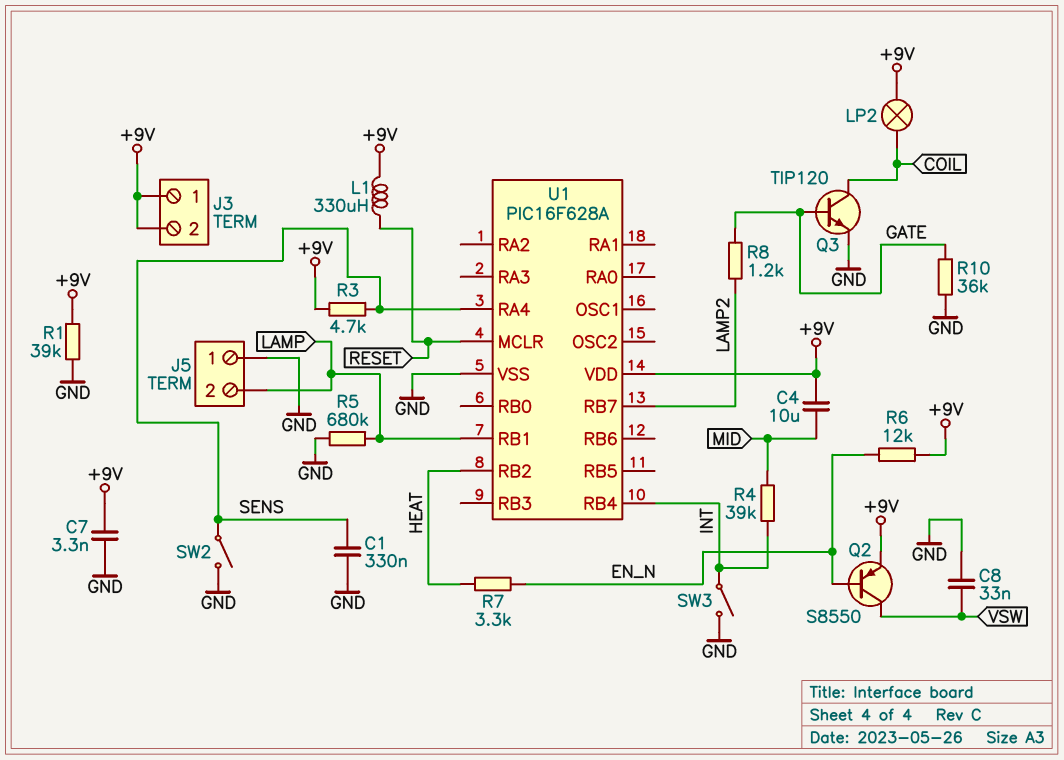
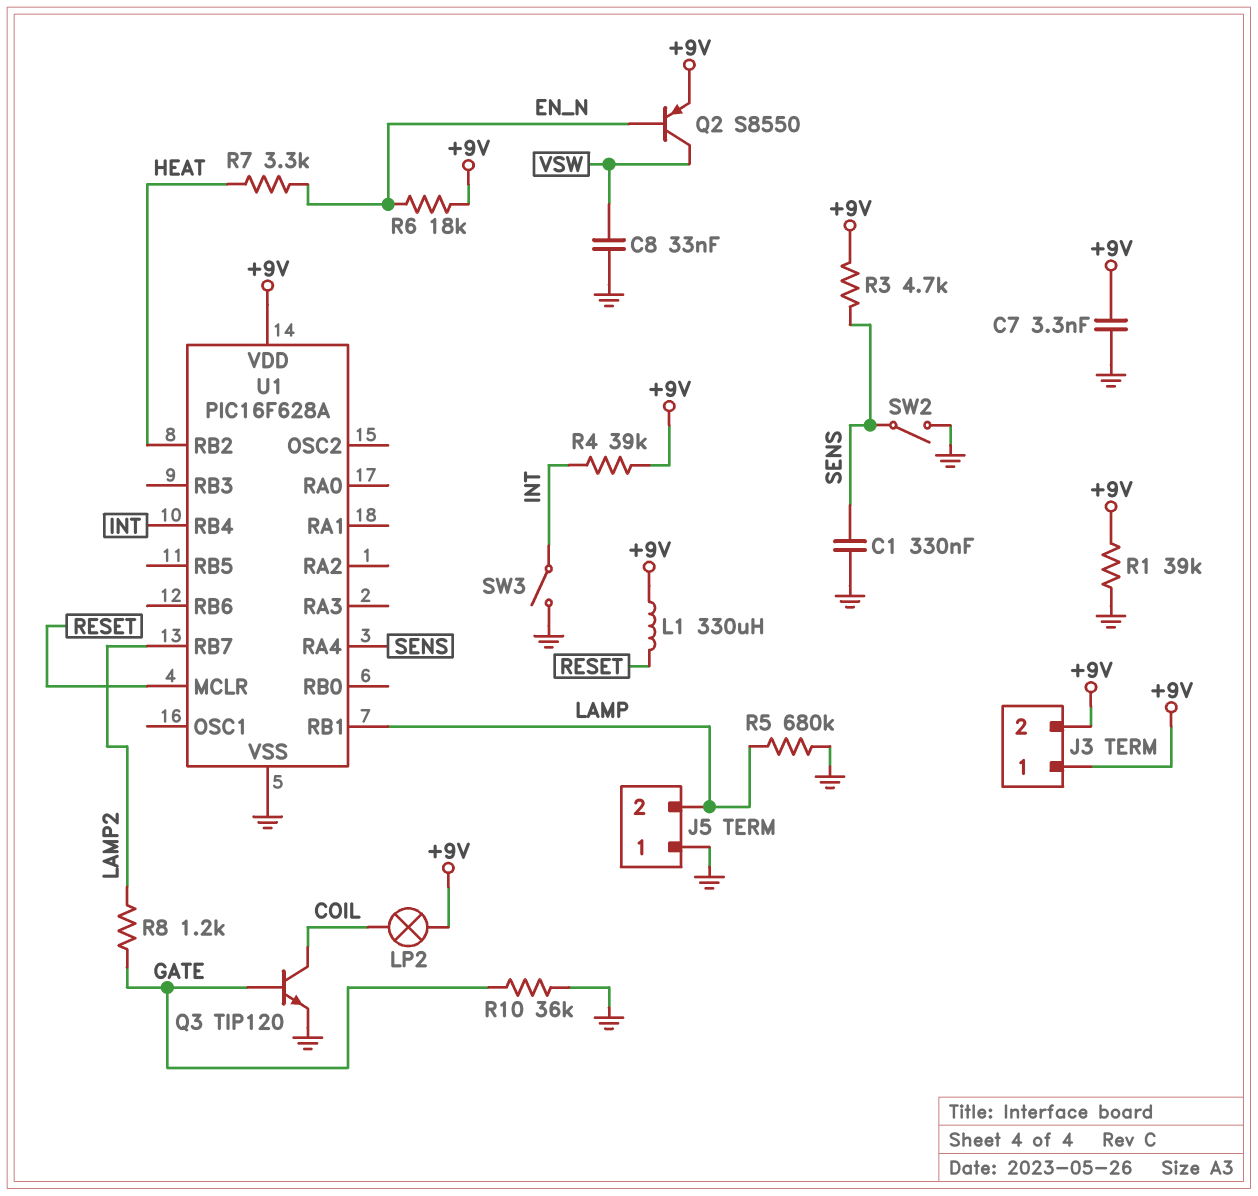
C4: 10uF (+9V, MID) -> none
R4: 39k (INT, MID) -> 39k (+9V, INT)
R6: 12k (+9V, EN_N) -> 18k (+9V, EN_N)

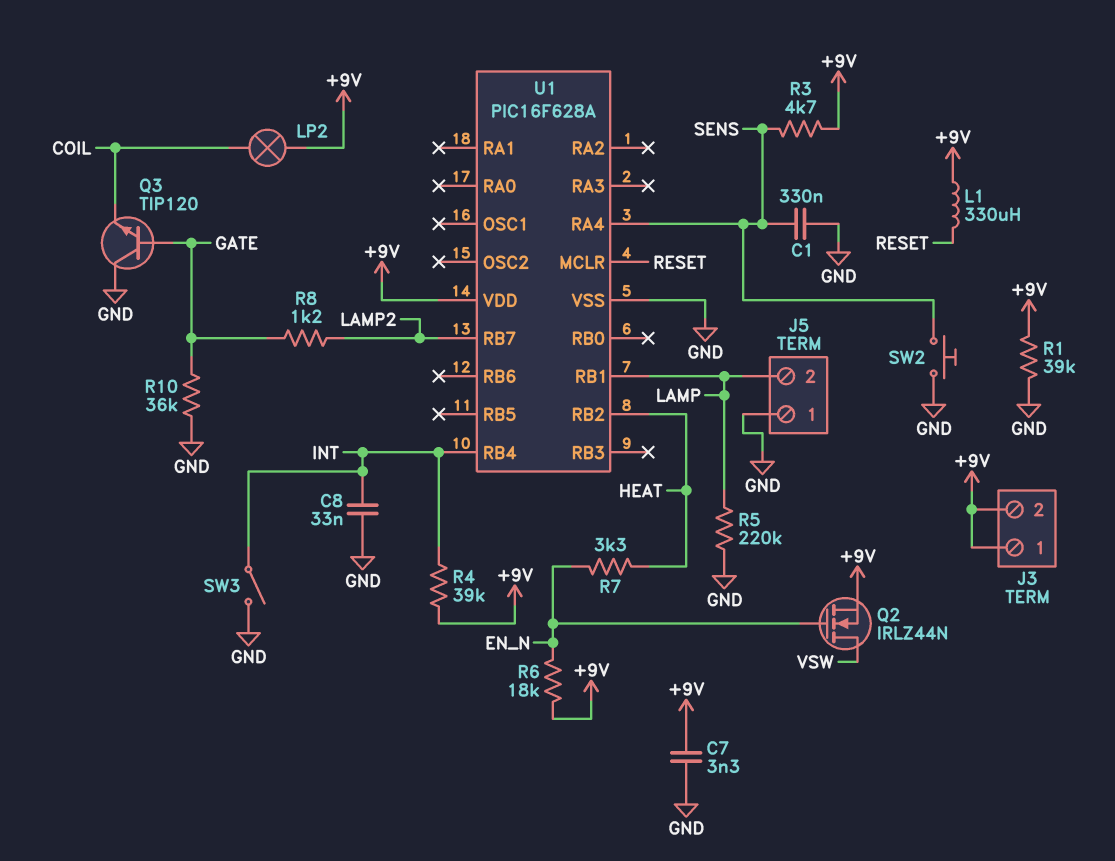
C8: 33nF (GND, VSW) -> 33nF (GND, INT)
Q2: PNP S8550 (B EN_N, C VSW, E +9V) -> NMOS IRLZ44N (G EN_N, D VSW, S +9V)
Q3: NPN TIP120 (B GATE, C COIL, E GND) -> NPN TIP120 (B GATE, C GND, E COIL)
R5: 680k (GND, LAMP) -> 220k (GND, LAMP)
SW2: switch (GND, SENS) -> button (GND, SENS)

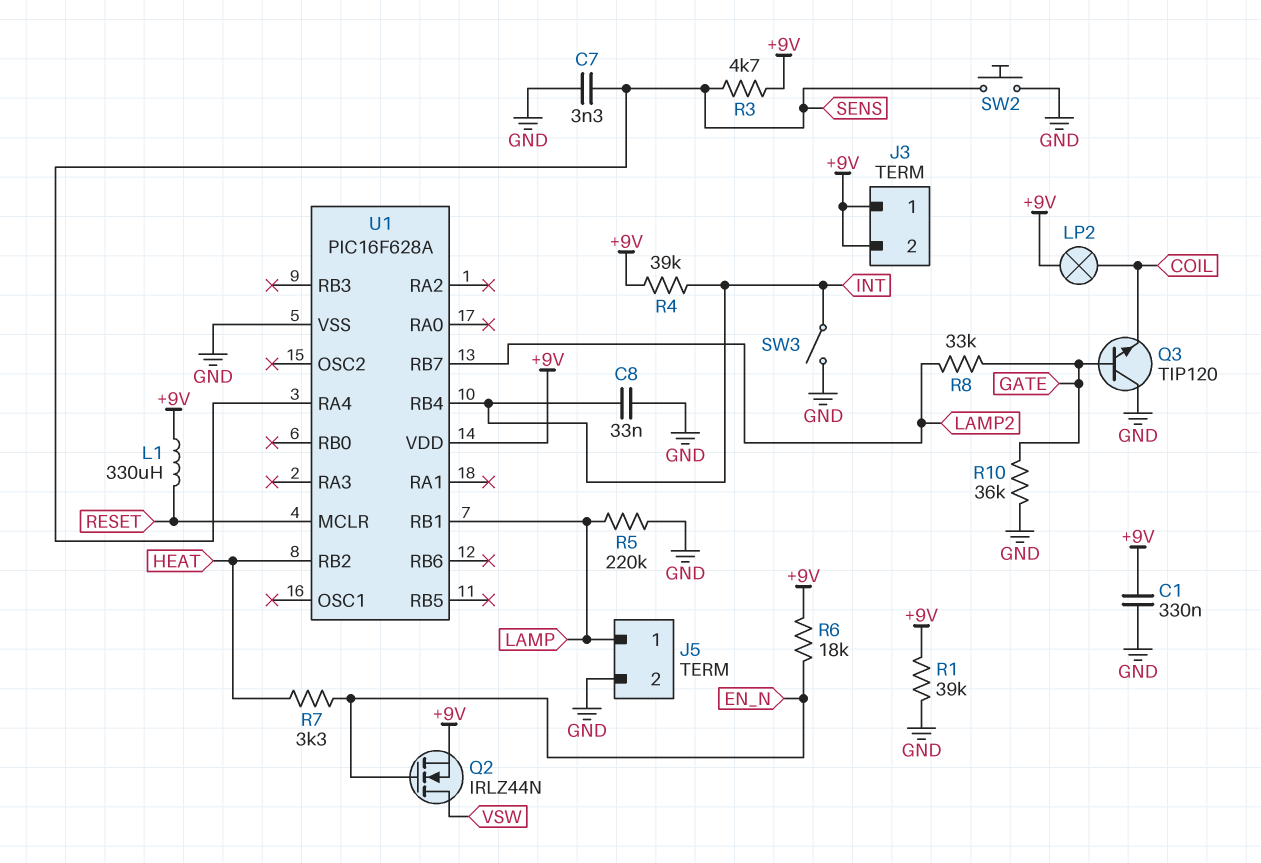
C1: 330nF (GND, SENS) -> 330nF (+9V, GND)
C7: 3.3nF (+9V, GND) -> 3.3nF (GND, SENS)
J5 pin 1: GND -> LAMP
J5 pin 2: LAMP -> GND
R8: 1.2k (GATE, LAMP2) -> 33k (GATE, LAMP2)

